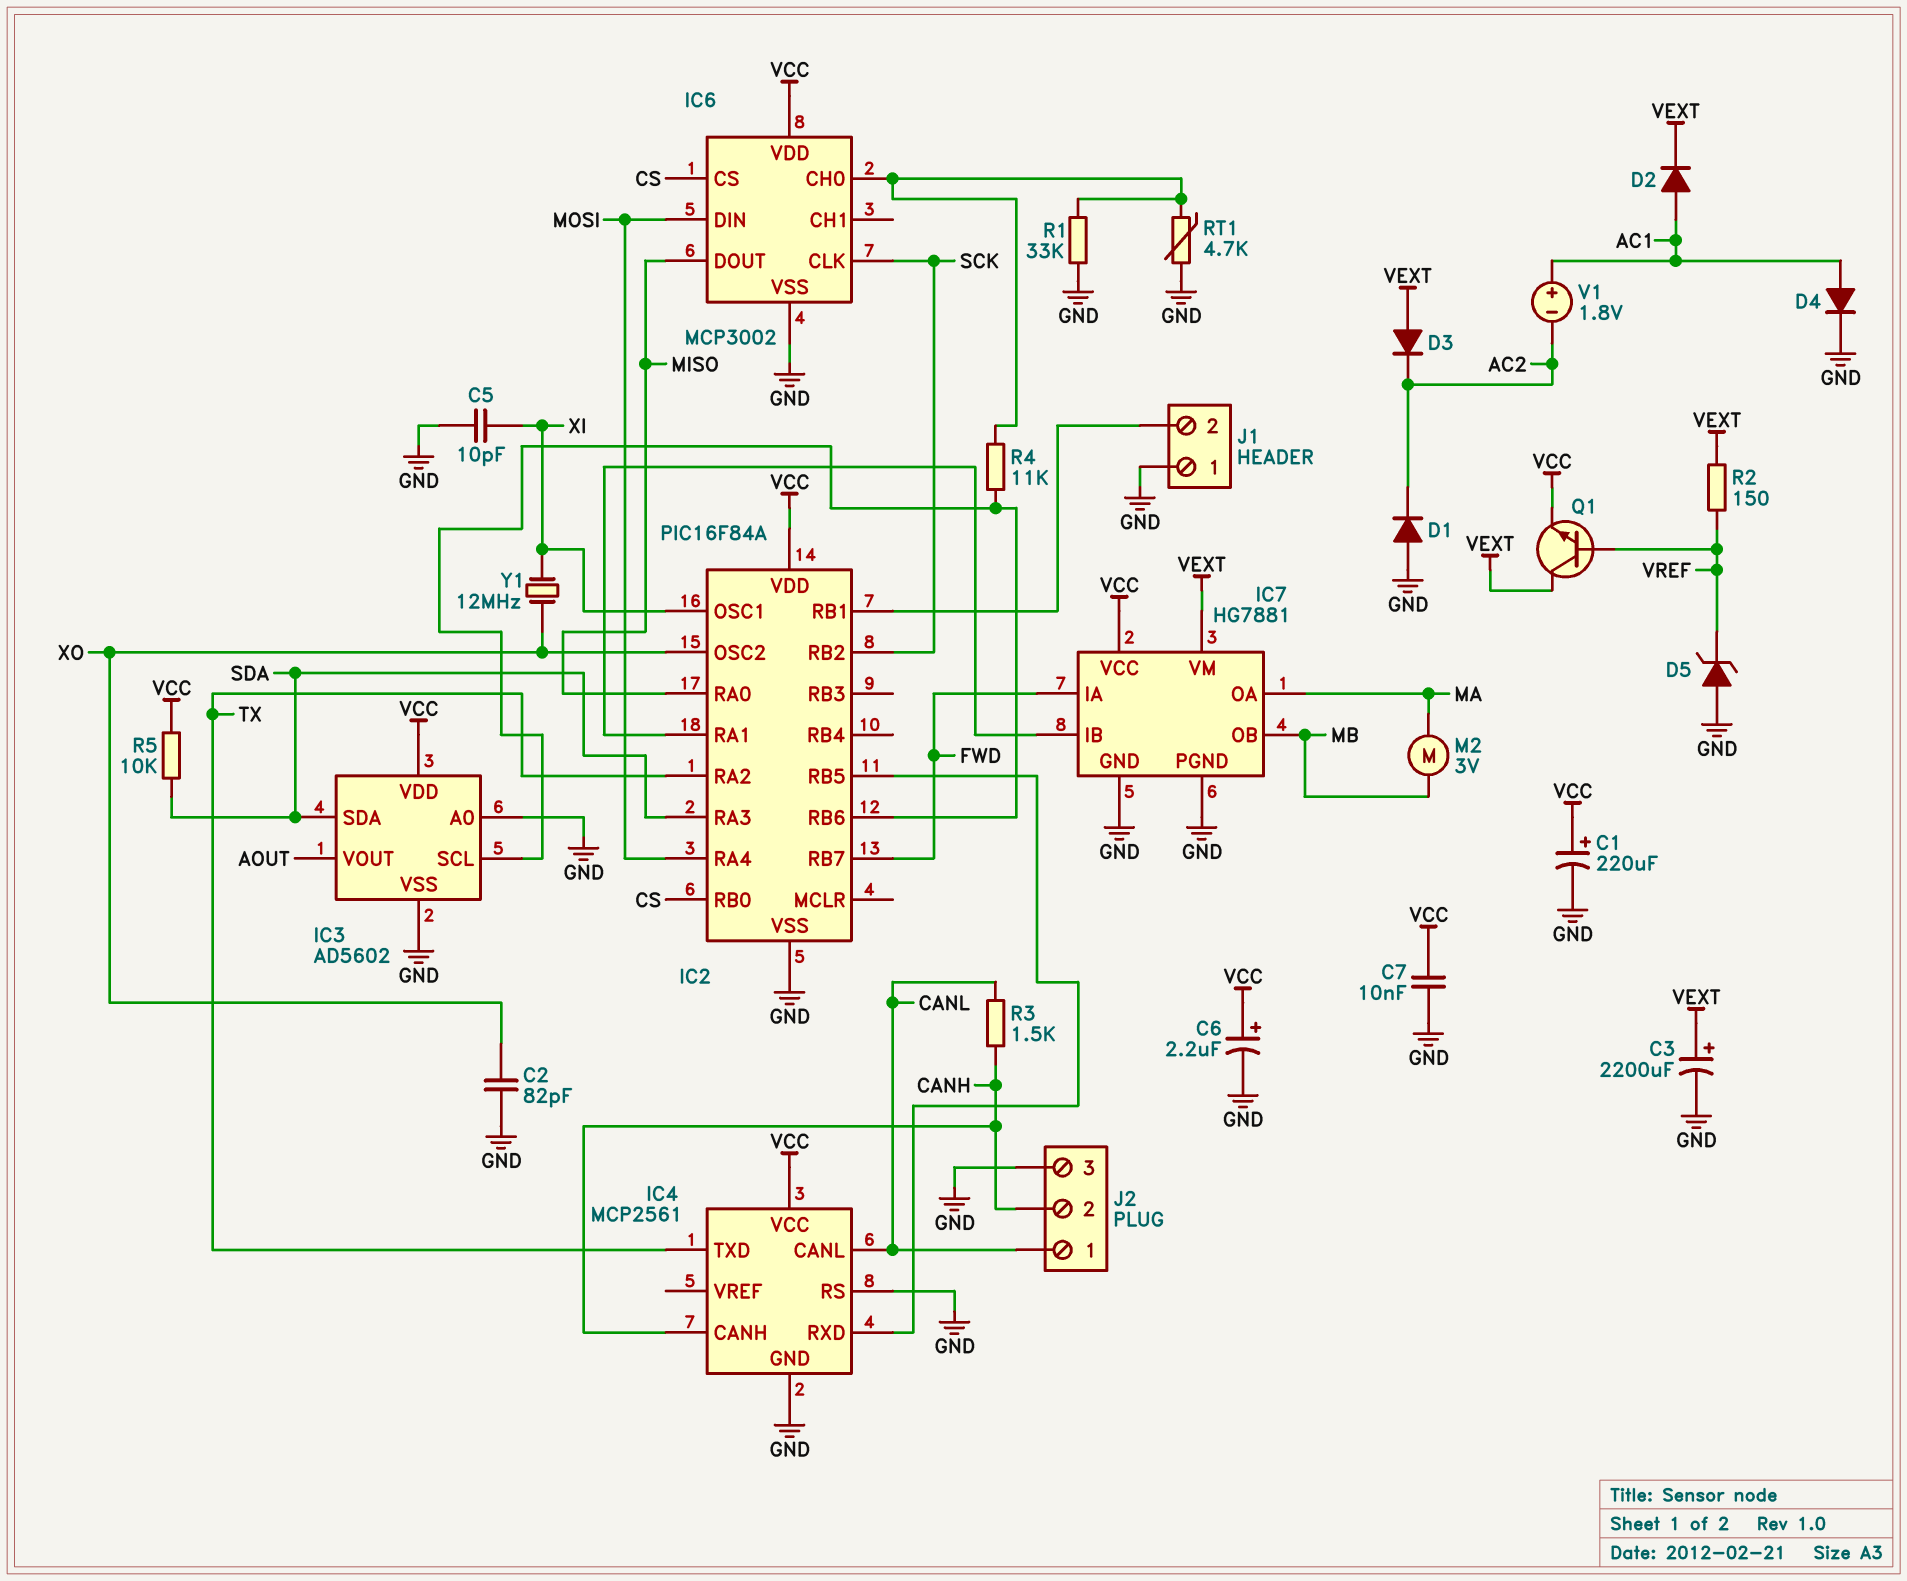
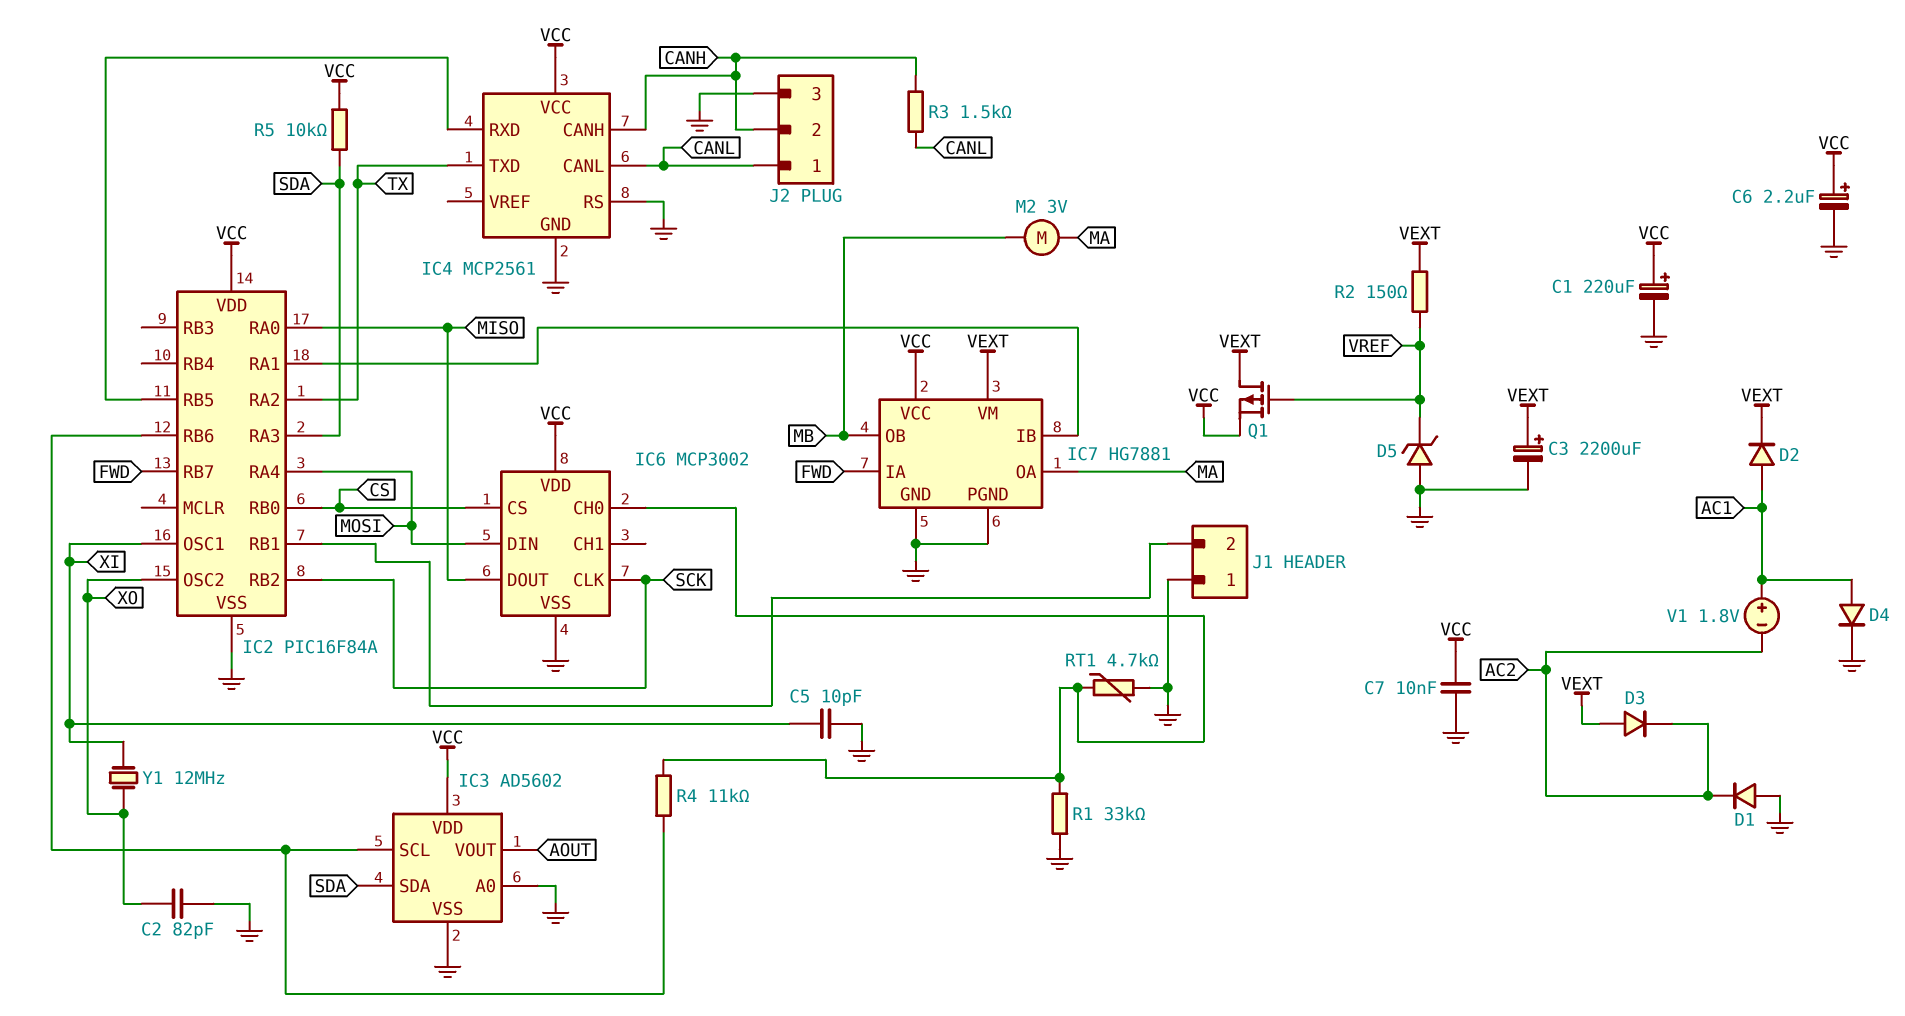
Q1: NPN (B VREF, C VEXT, E VCC) -> PMOS (G VREF, D VEXT, S VCC)

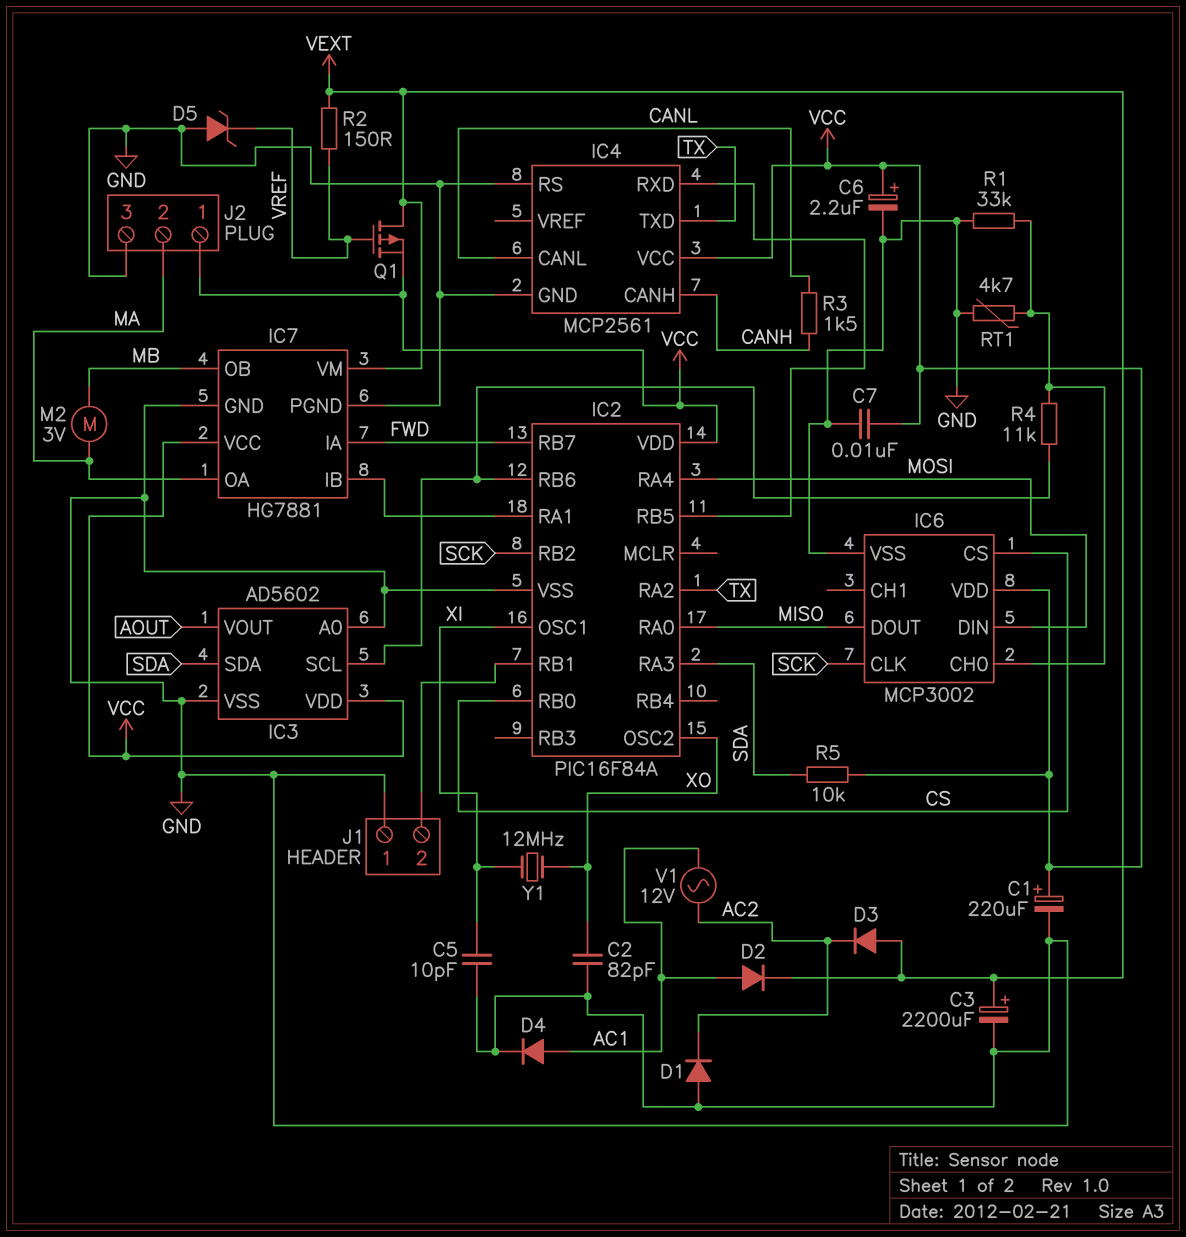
J2 pin 1: CANL -> VCC
J2 pin 2: CANH -> MA
V1: 1.8V (plus AC1, minus AC2) -> AC 12V (AC1, AC2)

